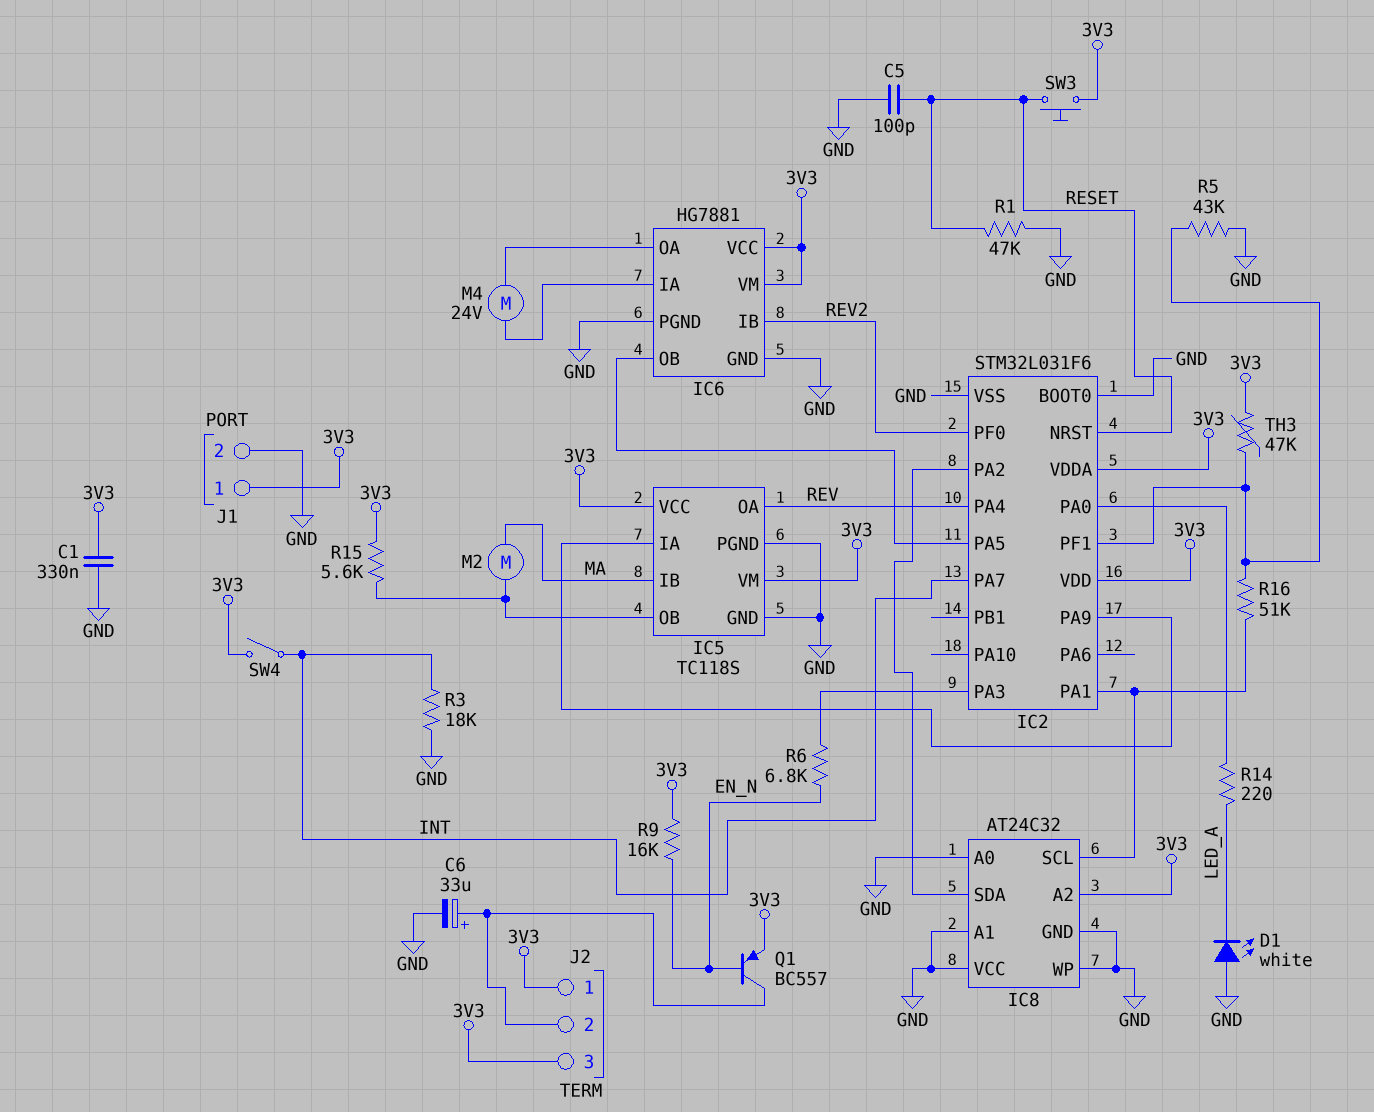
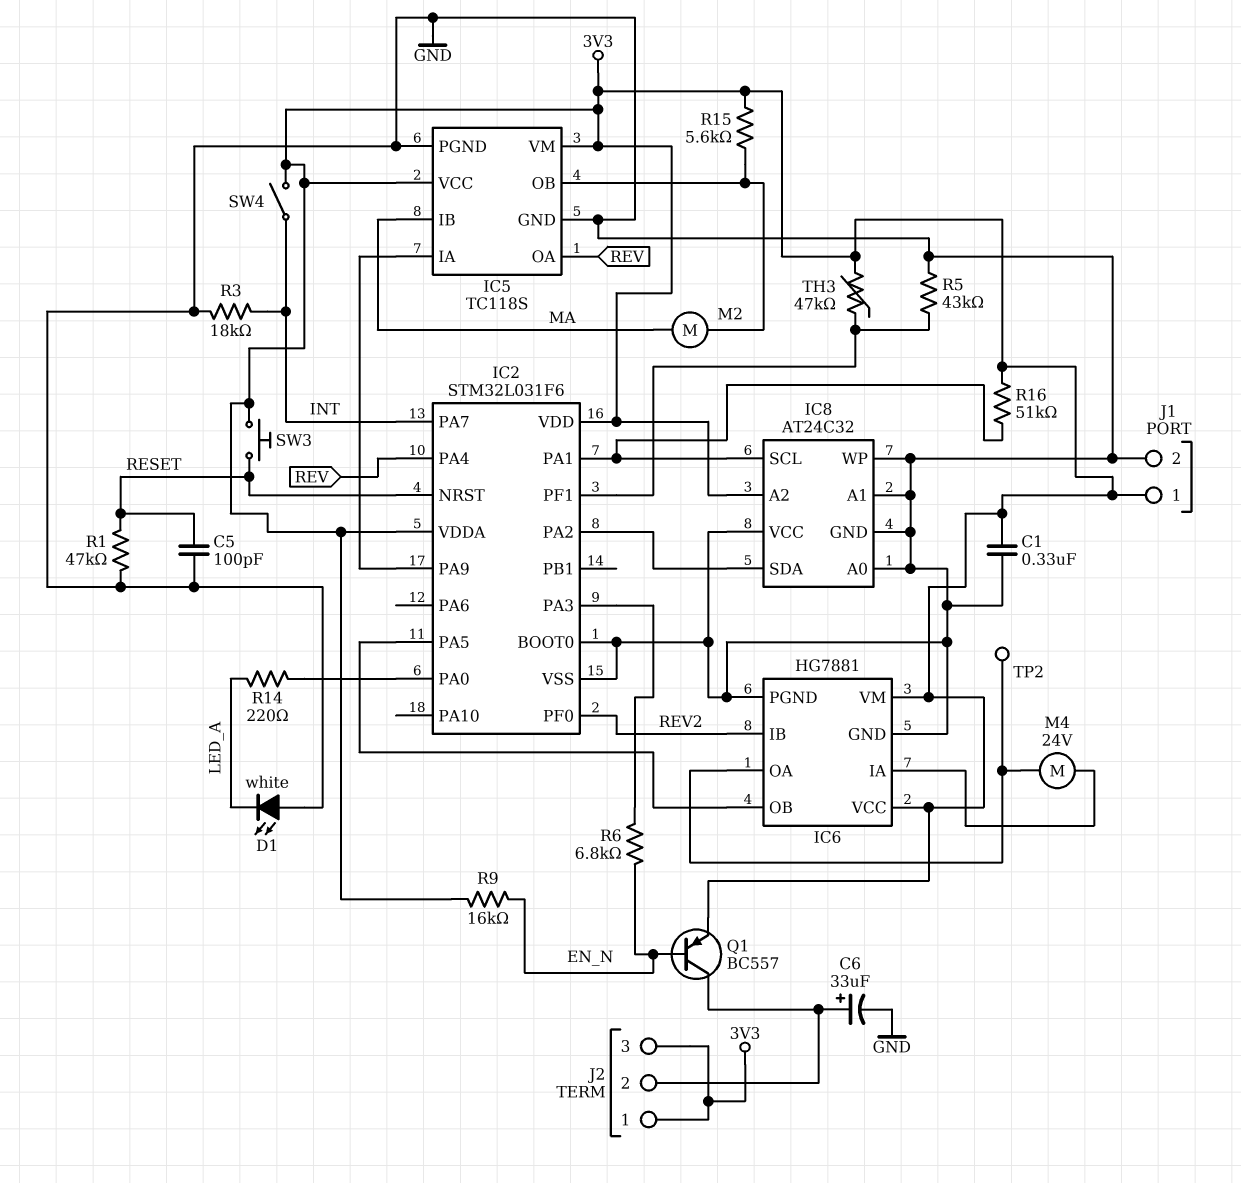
R16: 51k (IC2/PA1, IC2/PF1) -> 51k (3V3, IC2/PA1)
TP2: none -> test point (IC6/OA)

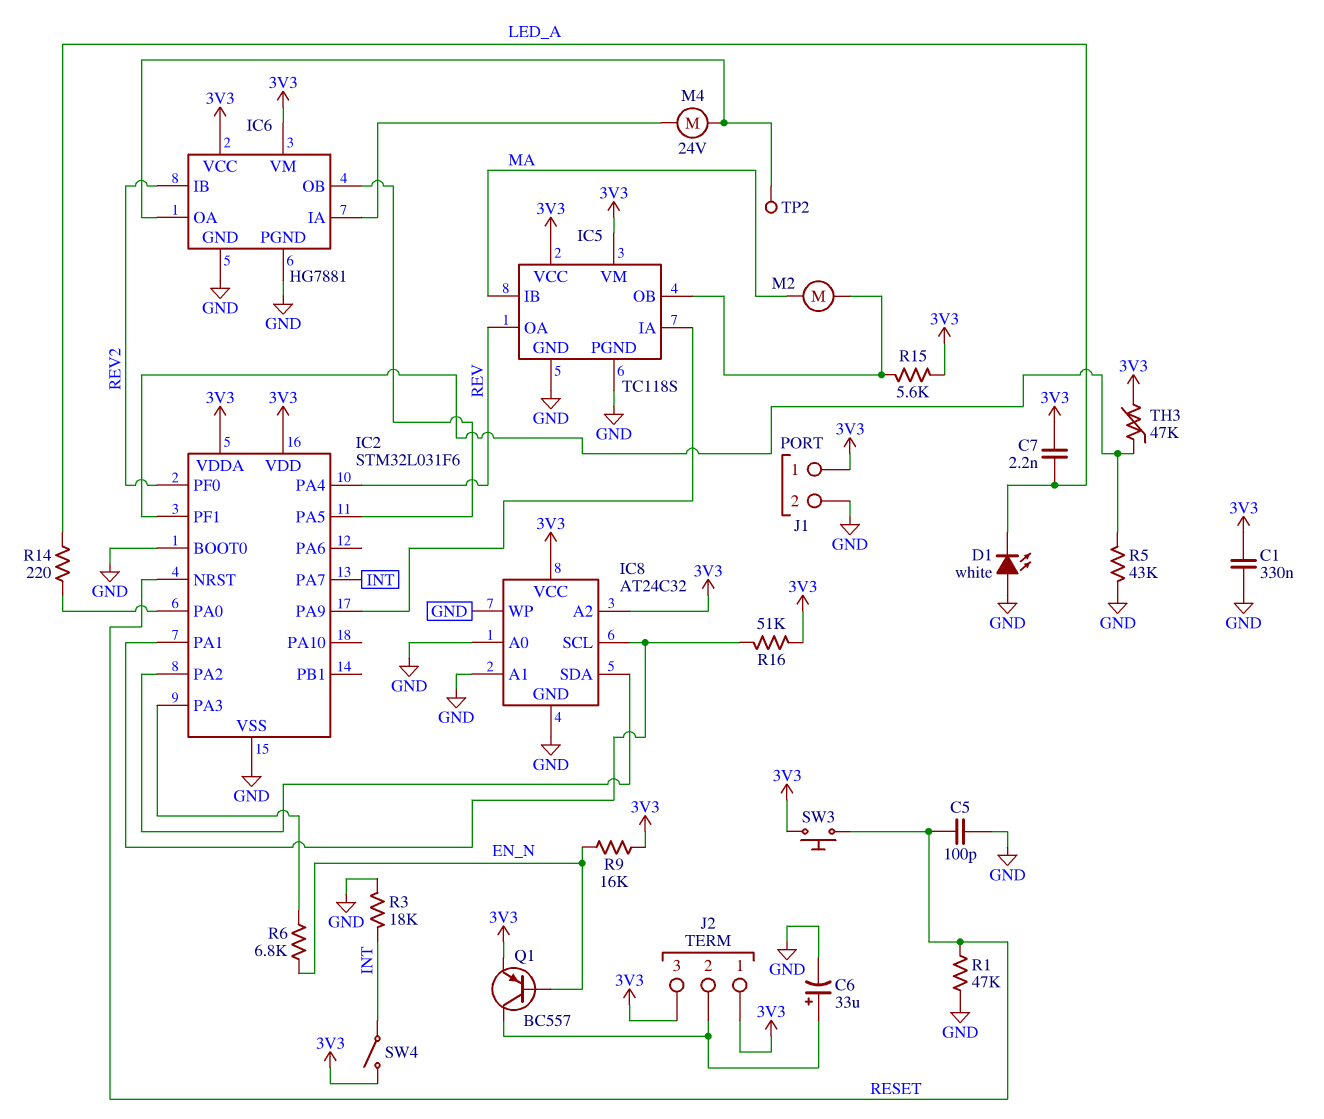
C7: none -> 2.2nF (3V3, LED_A)
IC8 pin VCC: GND -> 3V3

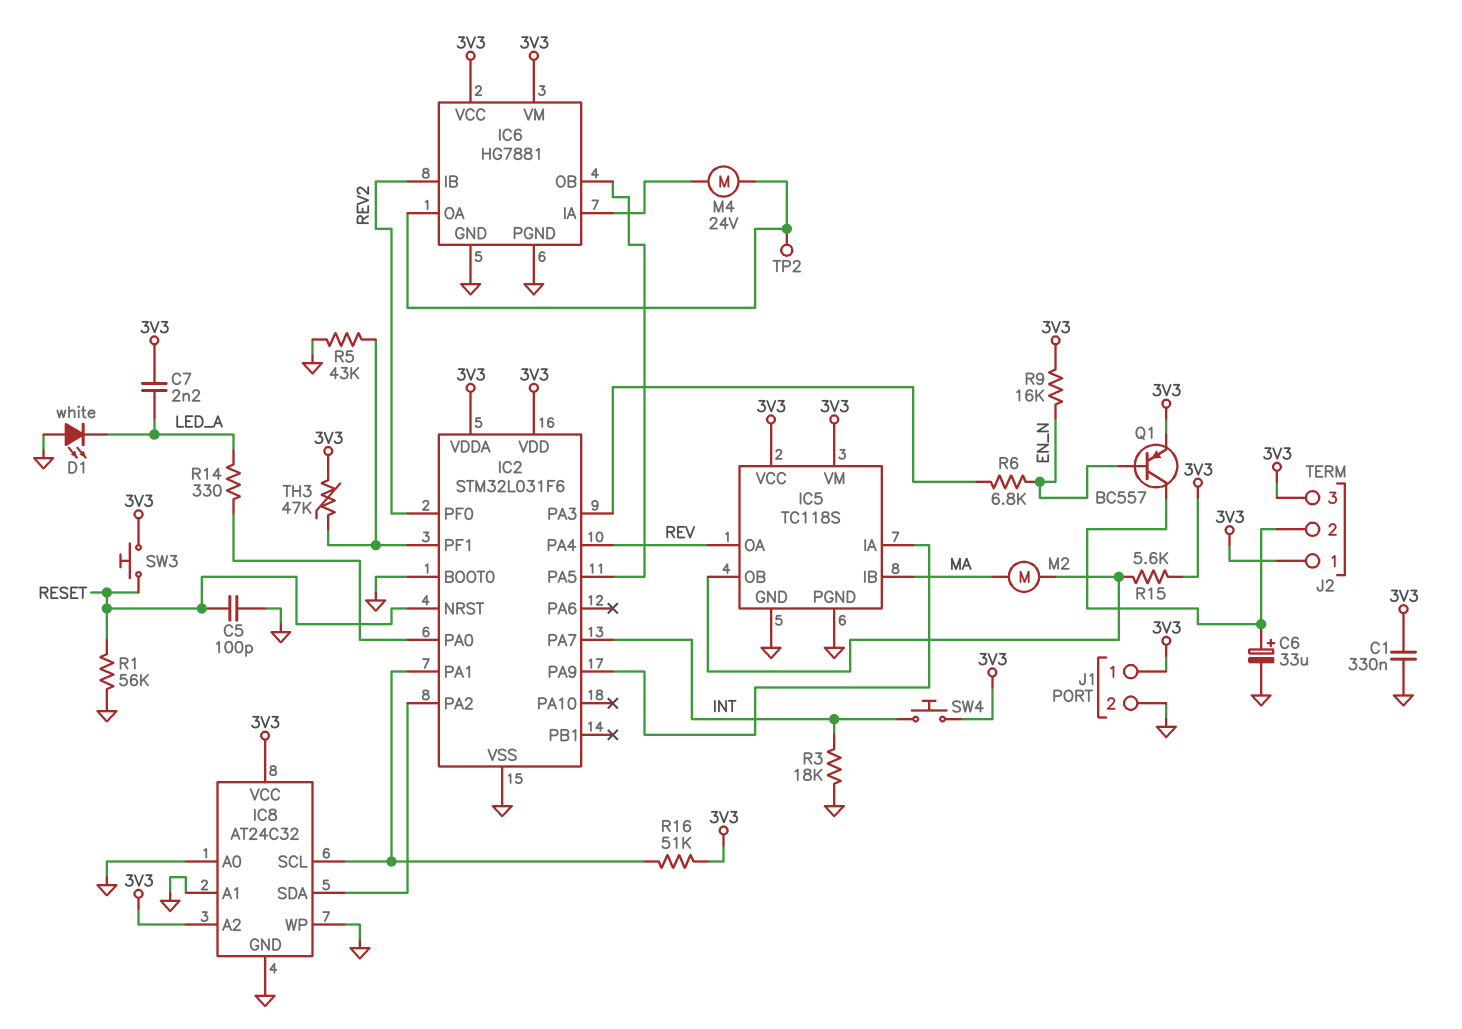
R1: 47k (GND, RESET) -> 56k (GND, RESET)
R14: 220 (IC2/PA0, LED_A) -> 330 (IC2/PA0, LED_A)
SW4: switch (3V3, INT) -> button (3V3, INT)

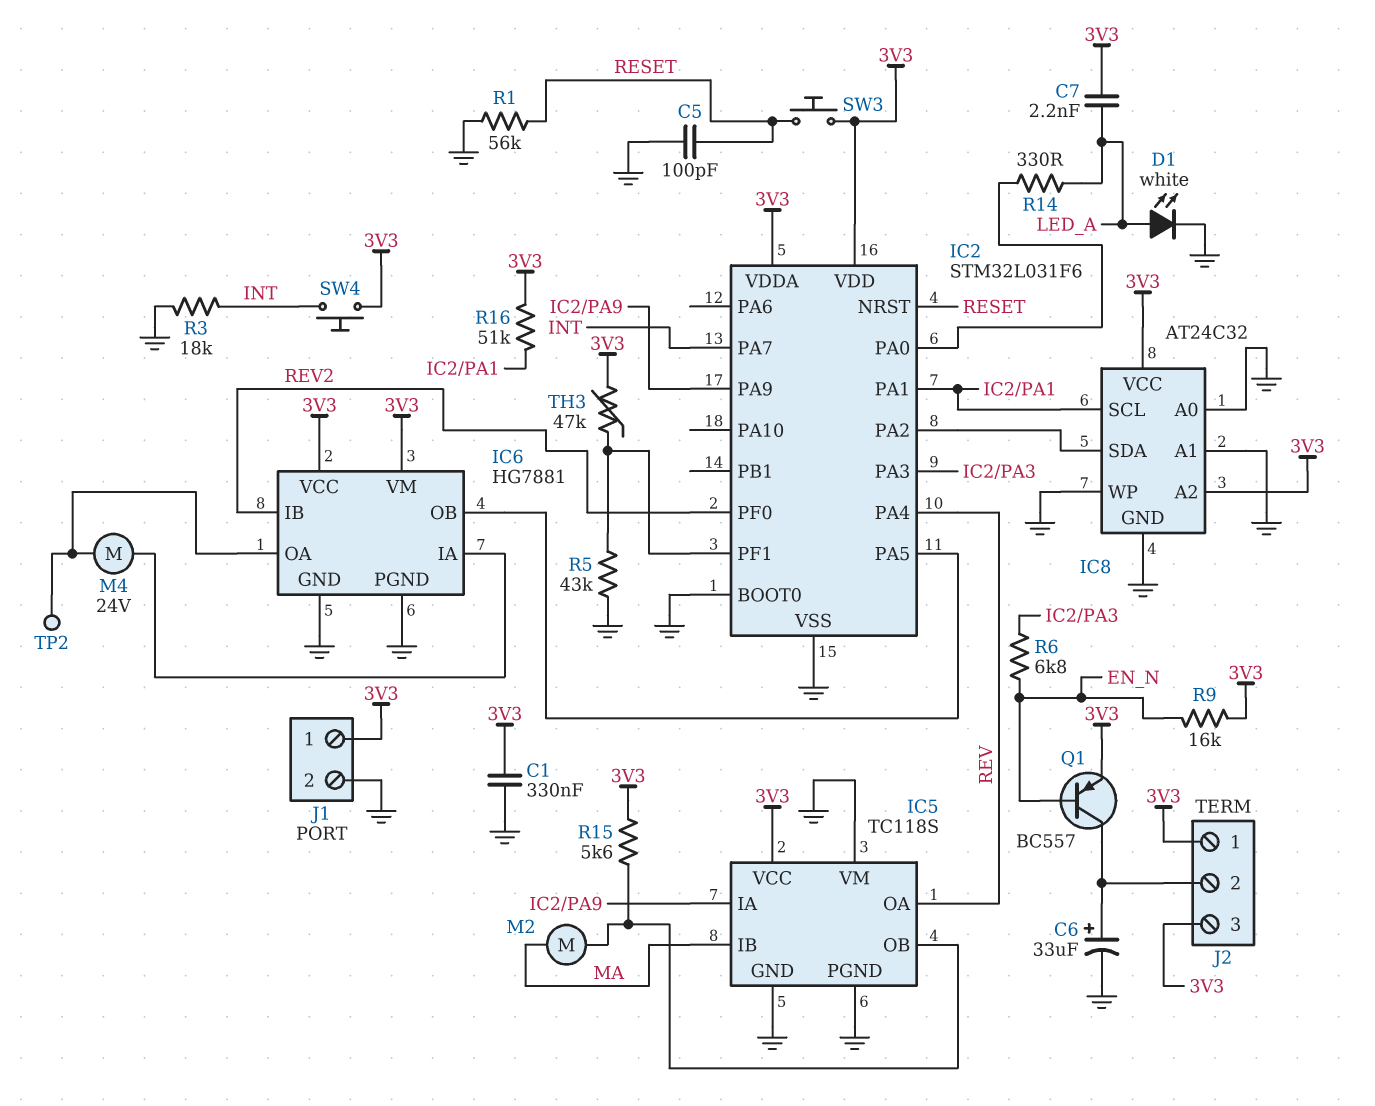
D1: LED white (A GND, K LED_A) -> LED white (A LED_A, K GND)
IC5 pin VM: 3V3 -> GND

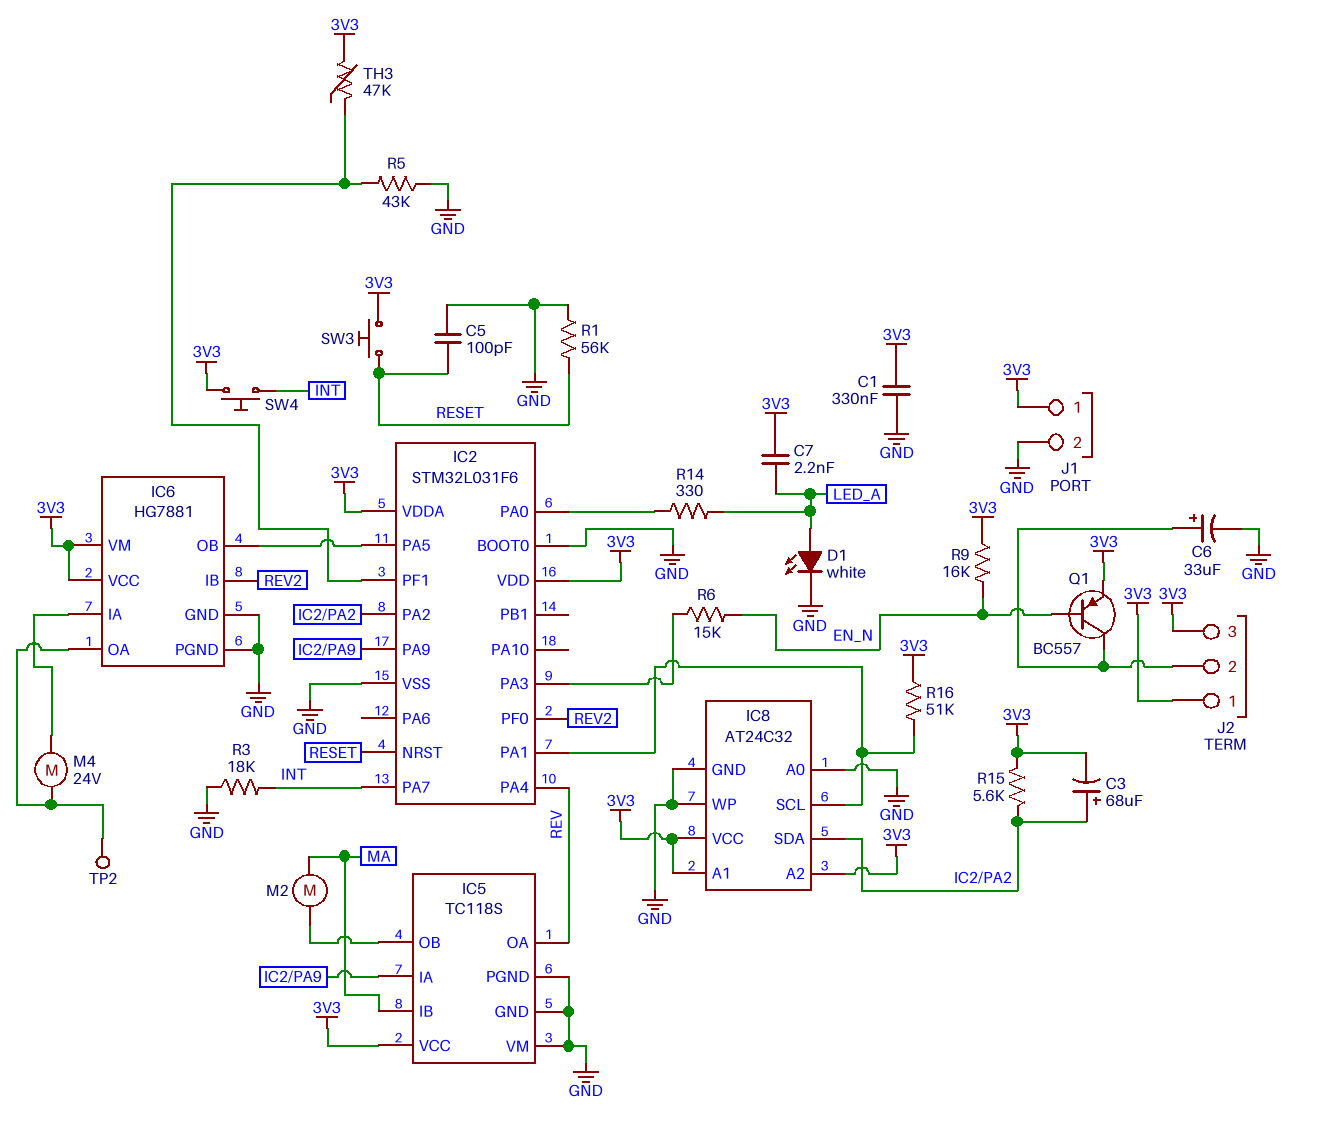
C3: none -> 68uF (plus IC2/PA2, minus 3V3)
IC8 pin A1: GND -> 3V3
R6: 6.8k (EN_N, IC2/PA3) -> 15k (EN_N, IC2/PA3)
R15: 5.6k (3V3, IC5/OB) -> 5.6k (3V3, IC2/PA2)

